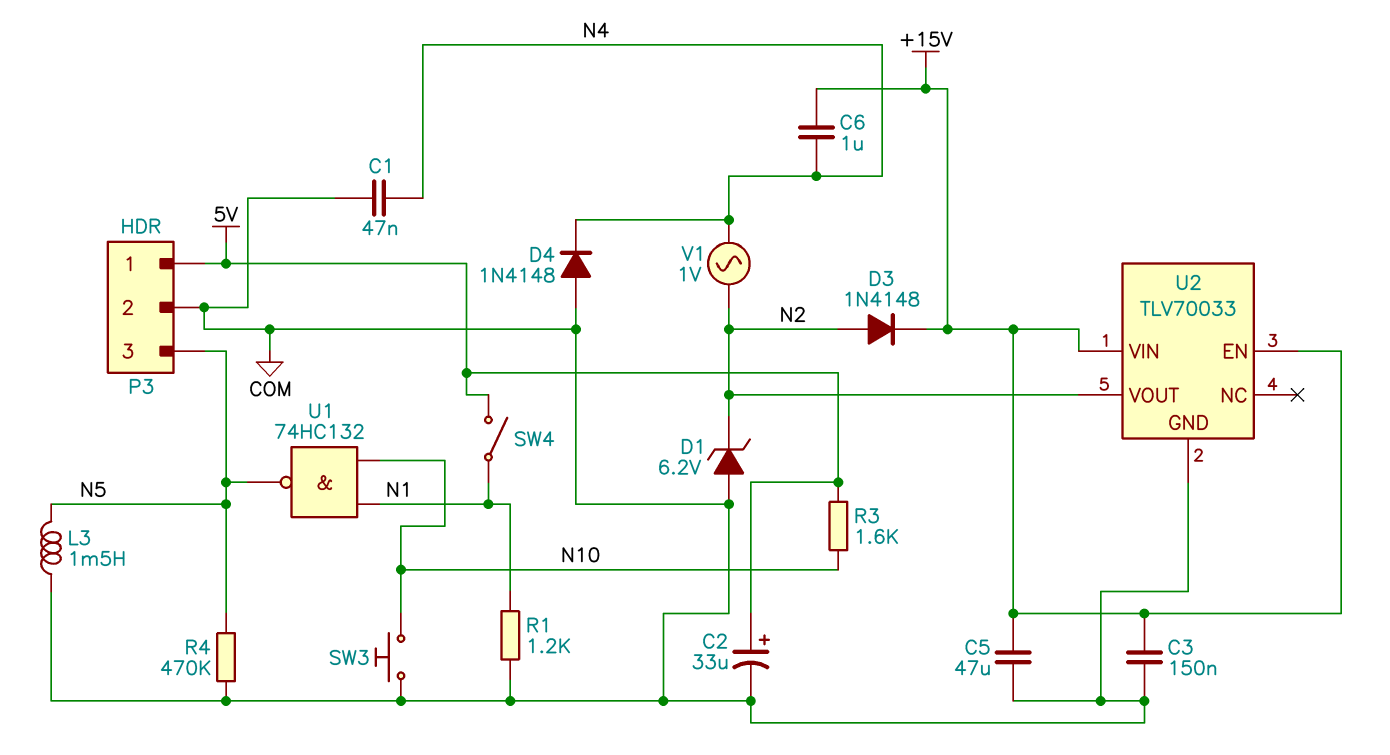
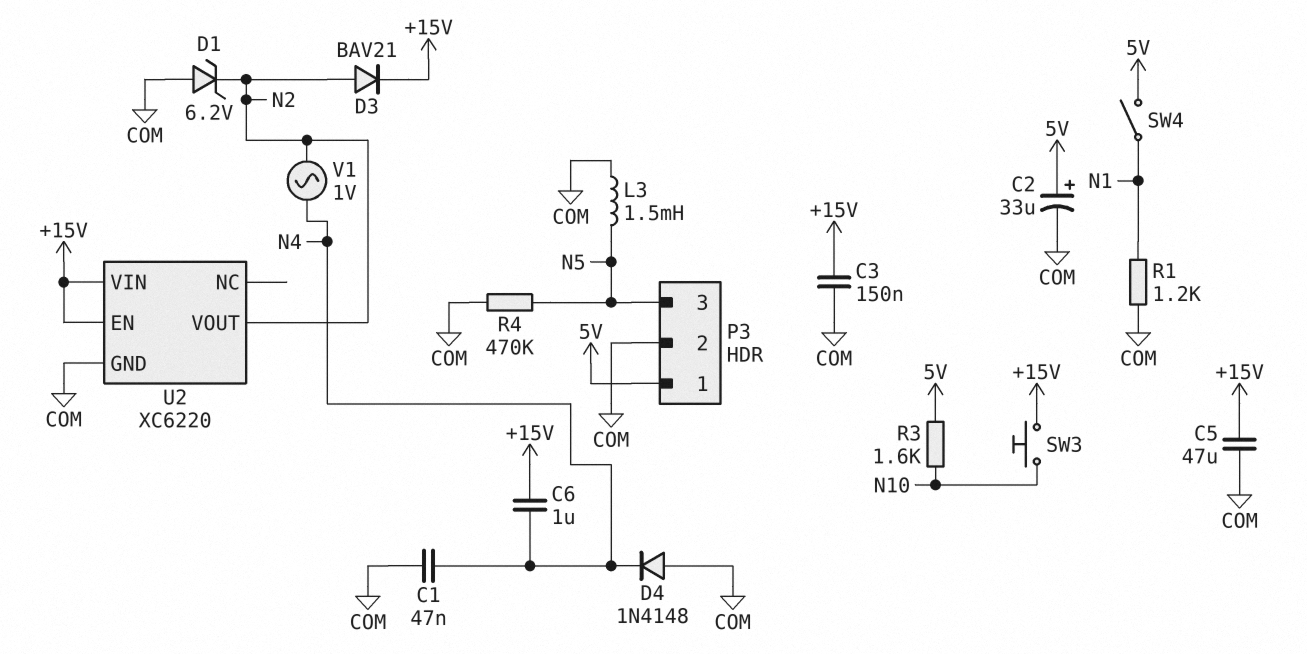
D3: diode 1N4148 (A N2, K +15V) -> diode BAV21 (A N2, K +15V)
SW3: button (COM, N10) -> button (+15V, N10)
U1: NAND 74HC132 (in N1, in N10, out N5) -> none
U2: TLV70033 -> XC6220

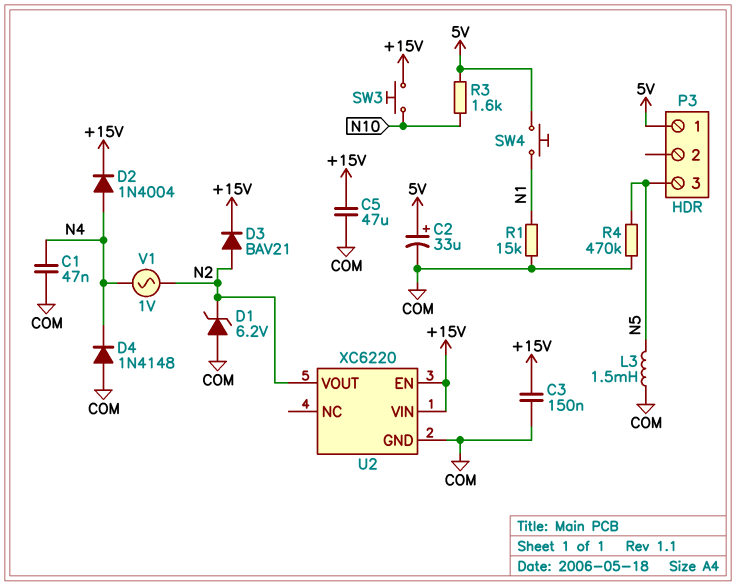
C6: 1uF (+15V, N4) -> none
D2: none -> diode 1N4004 (A N4, K +15V)
P3 pin 2: COM -> none
R1: 1.2k (COM, N1) -> 15k (COM, N1)
SW4: switch (5V, N1) -> button (5V, N1)

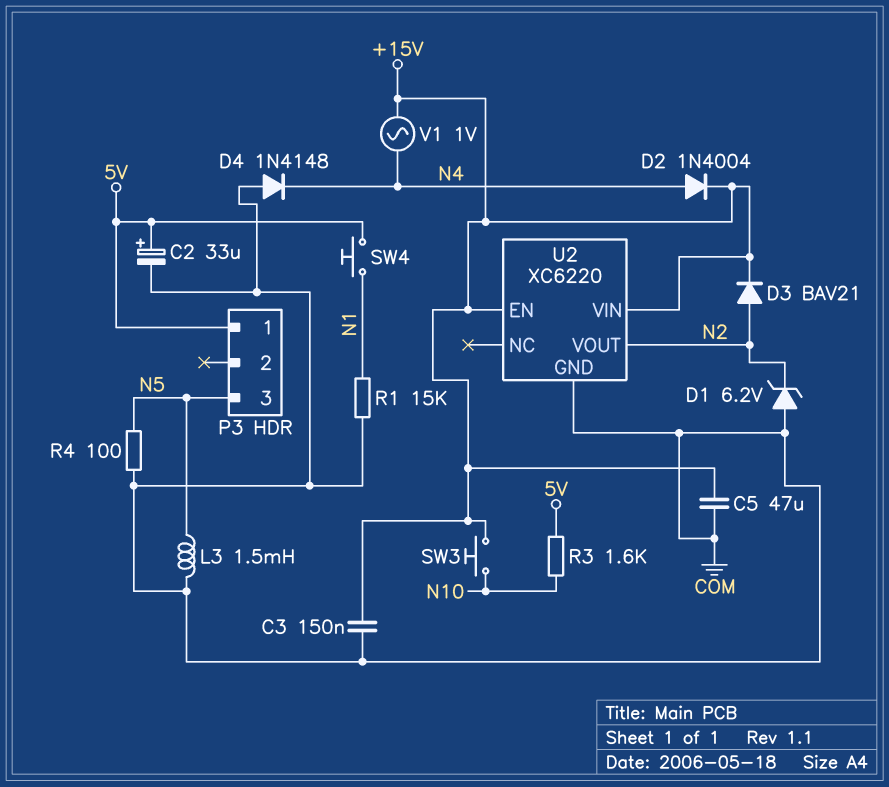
C1: 47nF (COM, N4) -> none
R4: 470k (COM, N5) -> 100 (COM, N5)
V1: AC 1V (N2, N4) -> AC 1V (+15V, N4)

